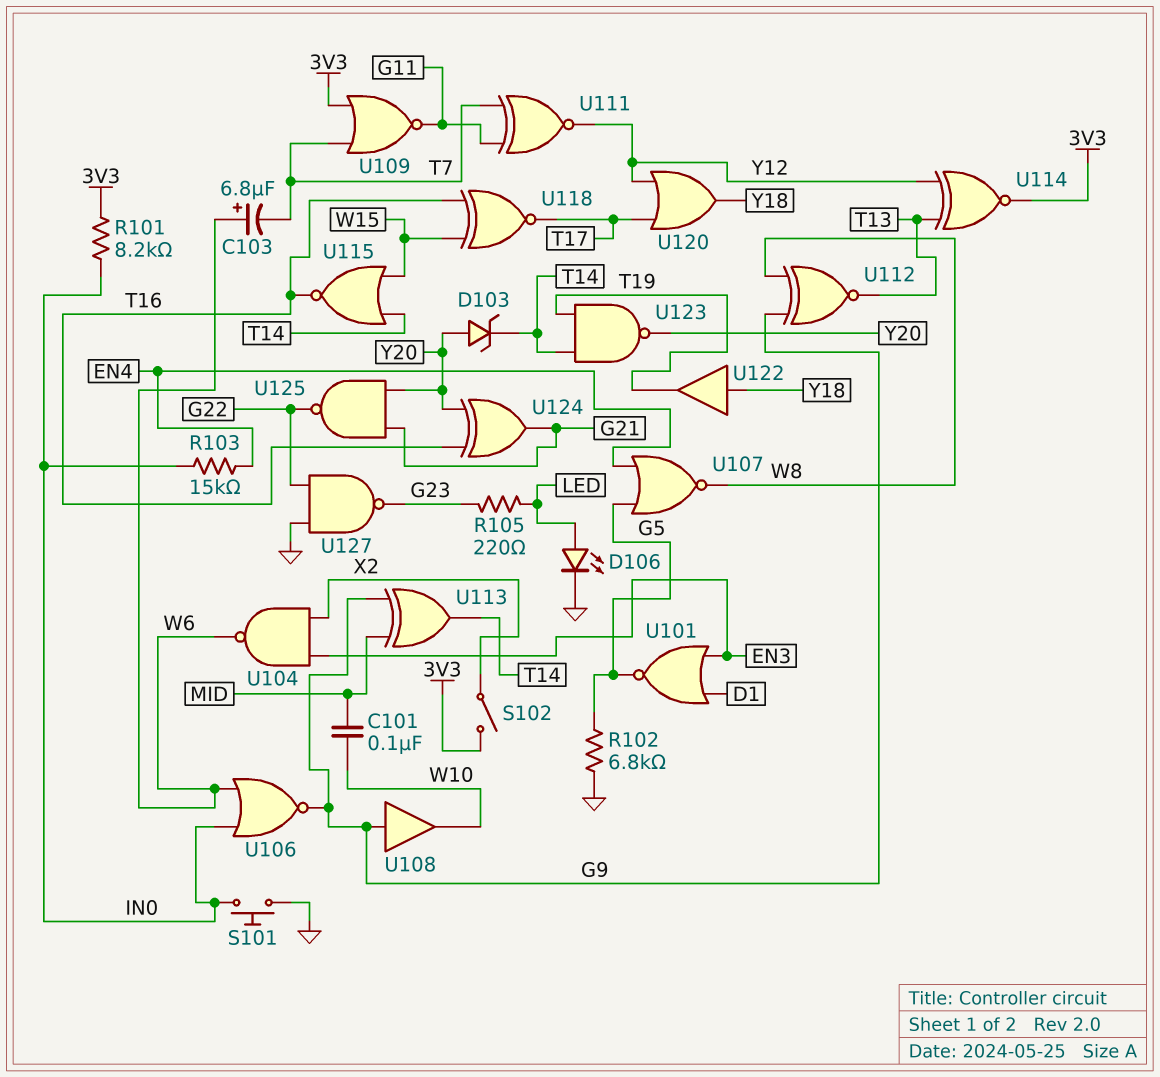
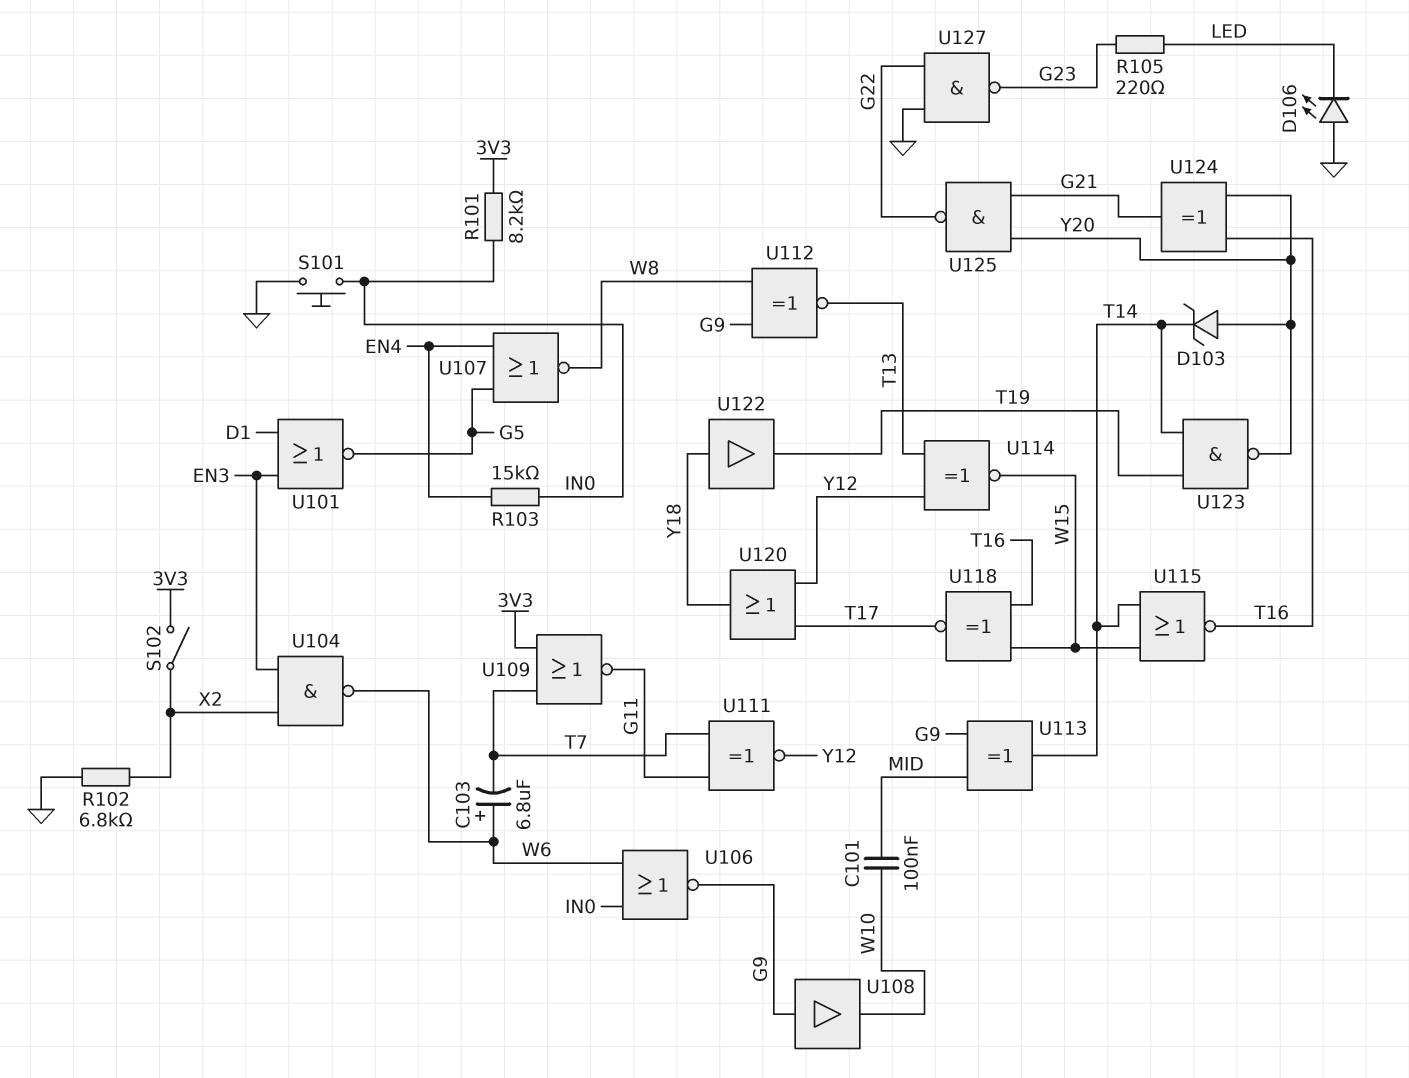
D106: LED (A LED, K GND) -> LED (A GND, K LED)
R102: 6.8k (G5, GND) -> 6.8k (GND, X2)
U114: XNOR (in T13, in Y12, out 3V3) -> XNOR (in T13, in Y12, out W15)

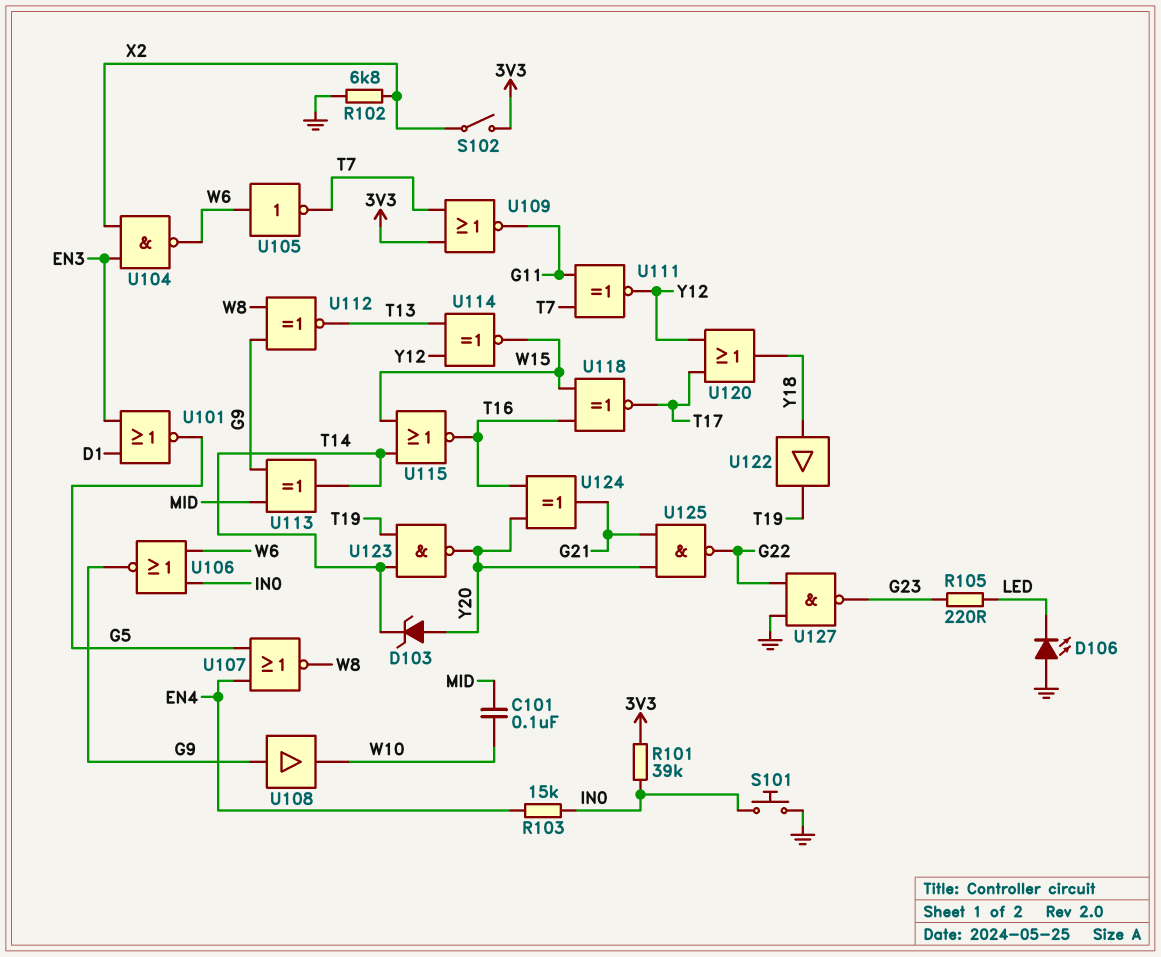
C103: 6.8uF (plus W6, minus T7) -> none
R101: 8.2k (3V3, IN0) -> 39k (3V3, IN0)
U105: none -> NOT (in W6, out T7)

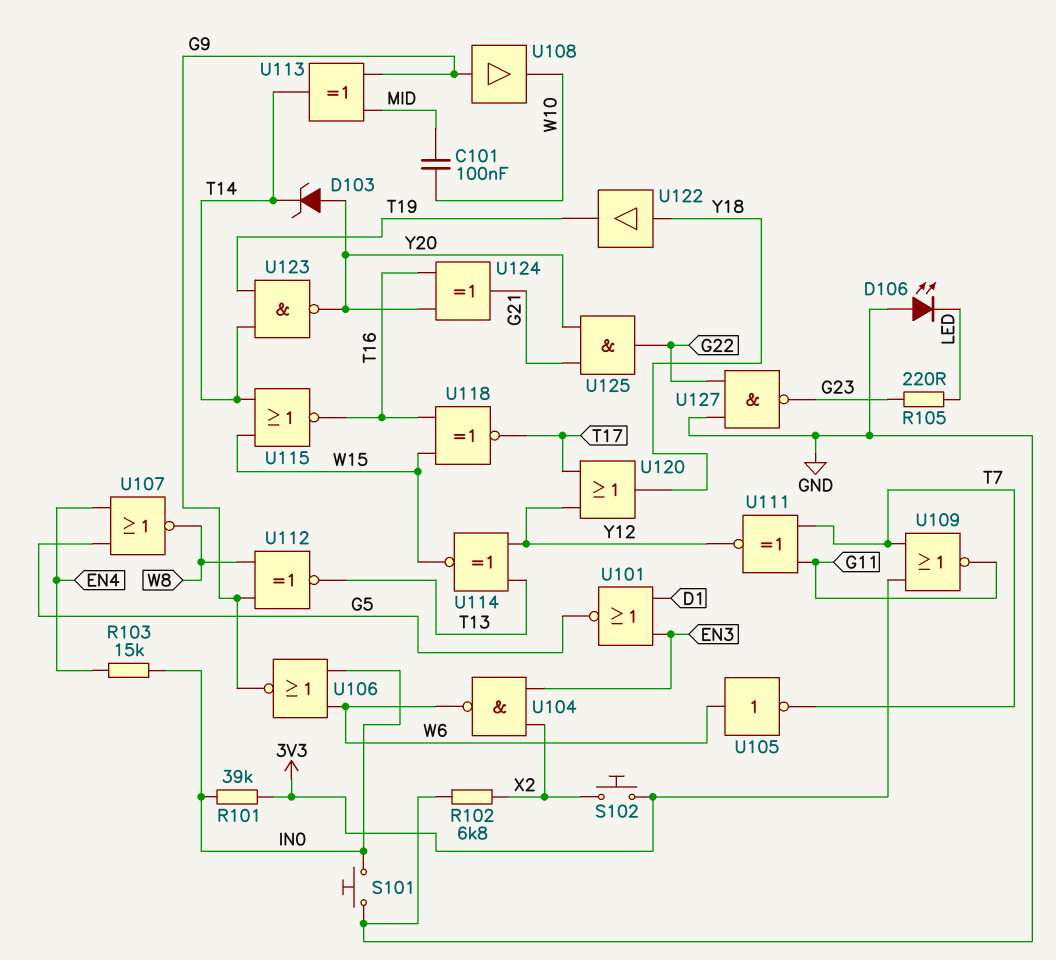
S102: switch (3V3, X2) -> button (3V3, X2)
U125: NAND (in G21, in Y20, out G22) -> AND (in G21, in Y20, out G22)

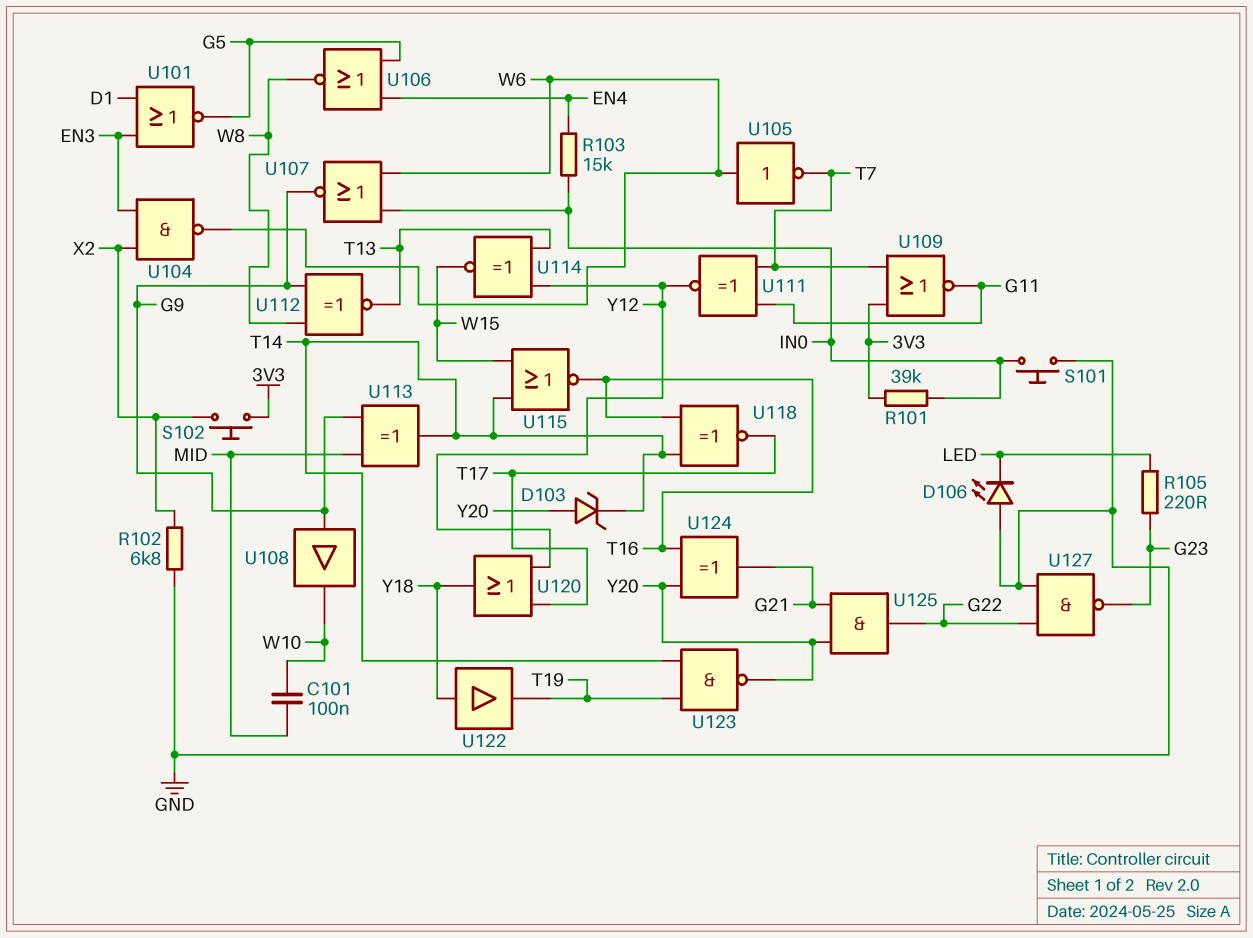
U106: NOR (in IN0, in W6, out G9) -> NOR (in EN4, in G5, out W8)
U107: NOR (in EN4, in G5, out W8) -> NOR (in IN0, in W6, out G9)
U118: XNOR (in T16, in W15, out T17) -> XNOR (in T14, in T16, out T17)

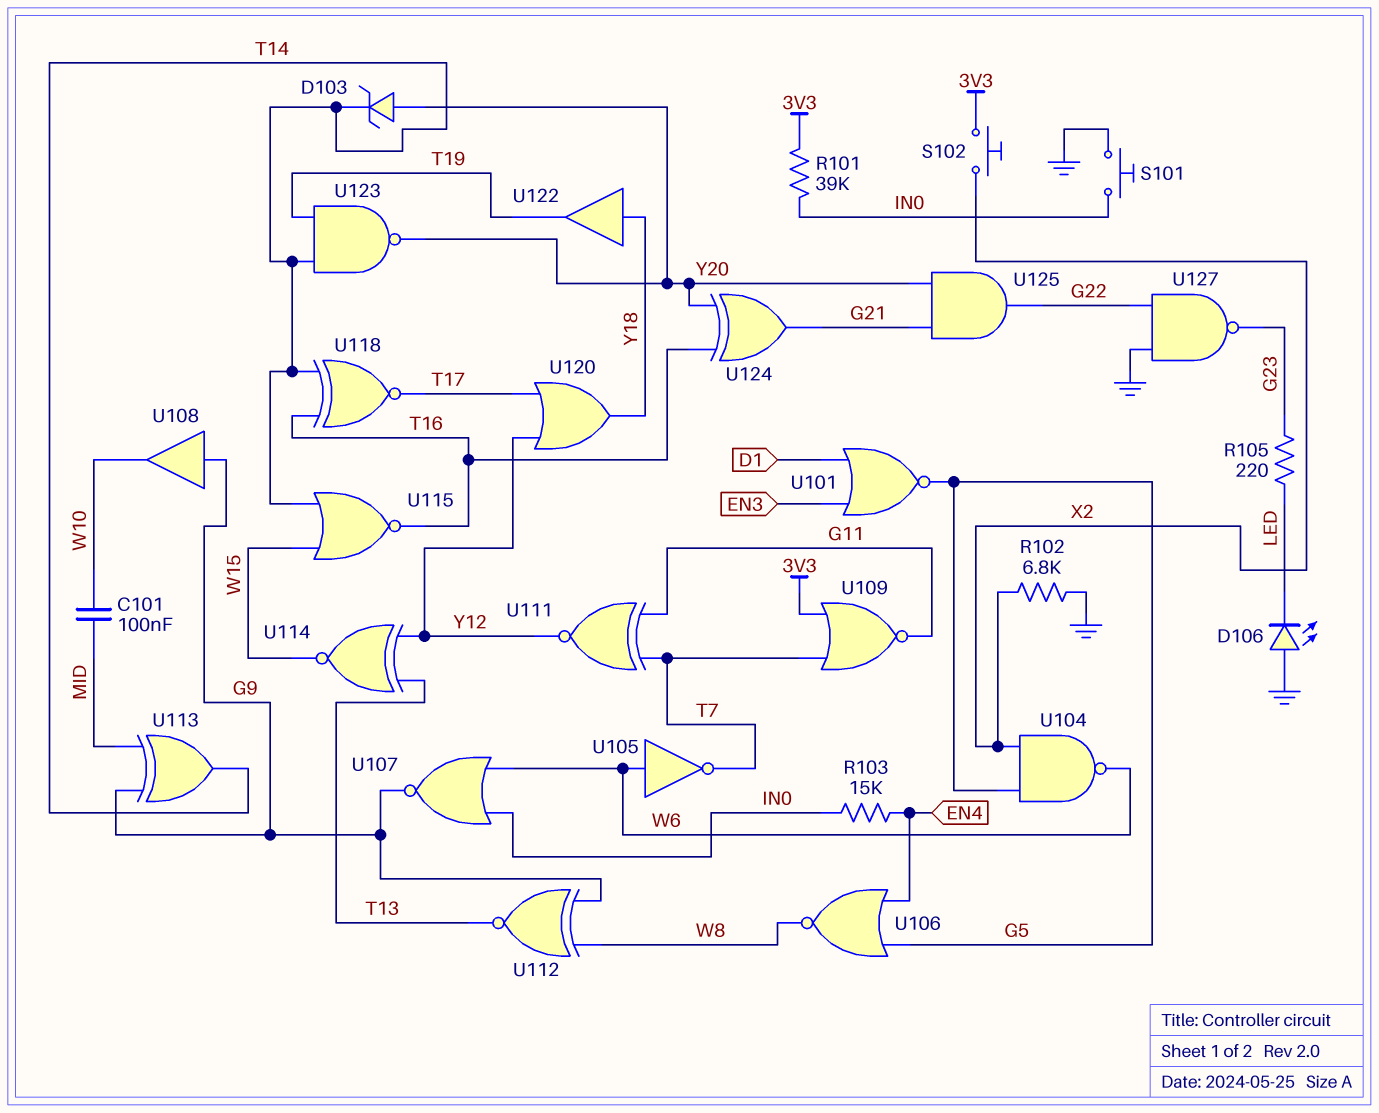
U104: NAND (in EN3, in X2, out W6) -> NAND (in G5, in X2, out W6)

